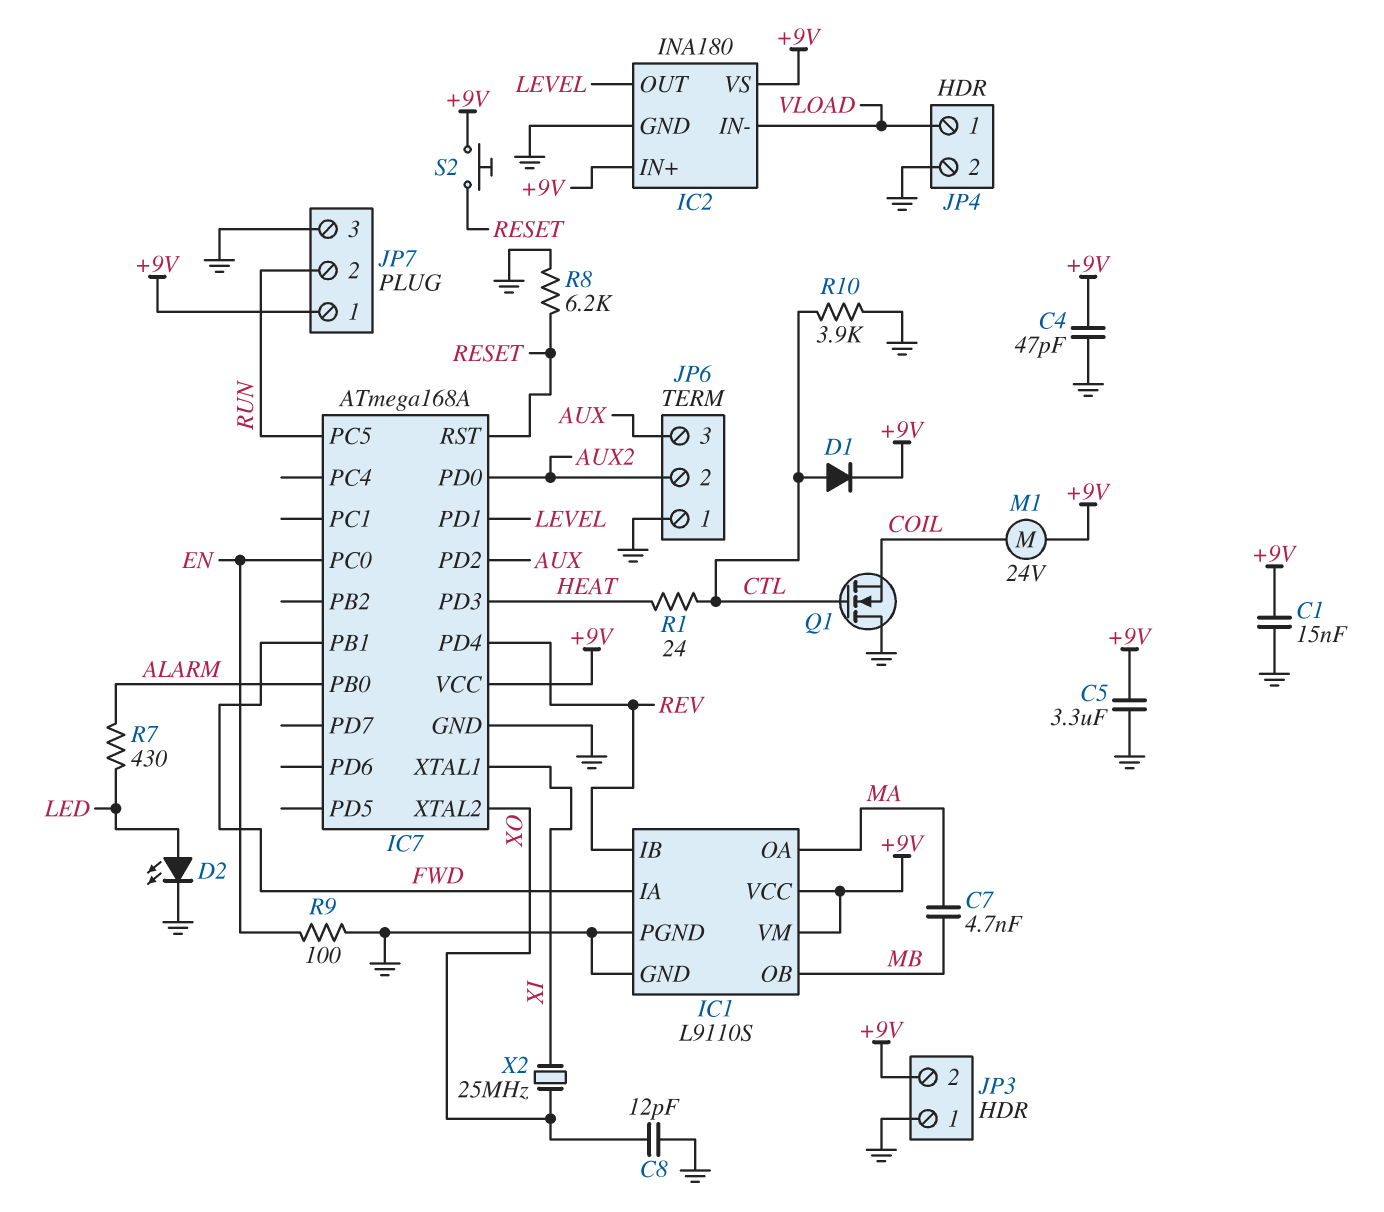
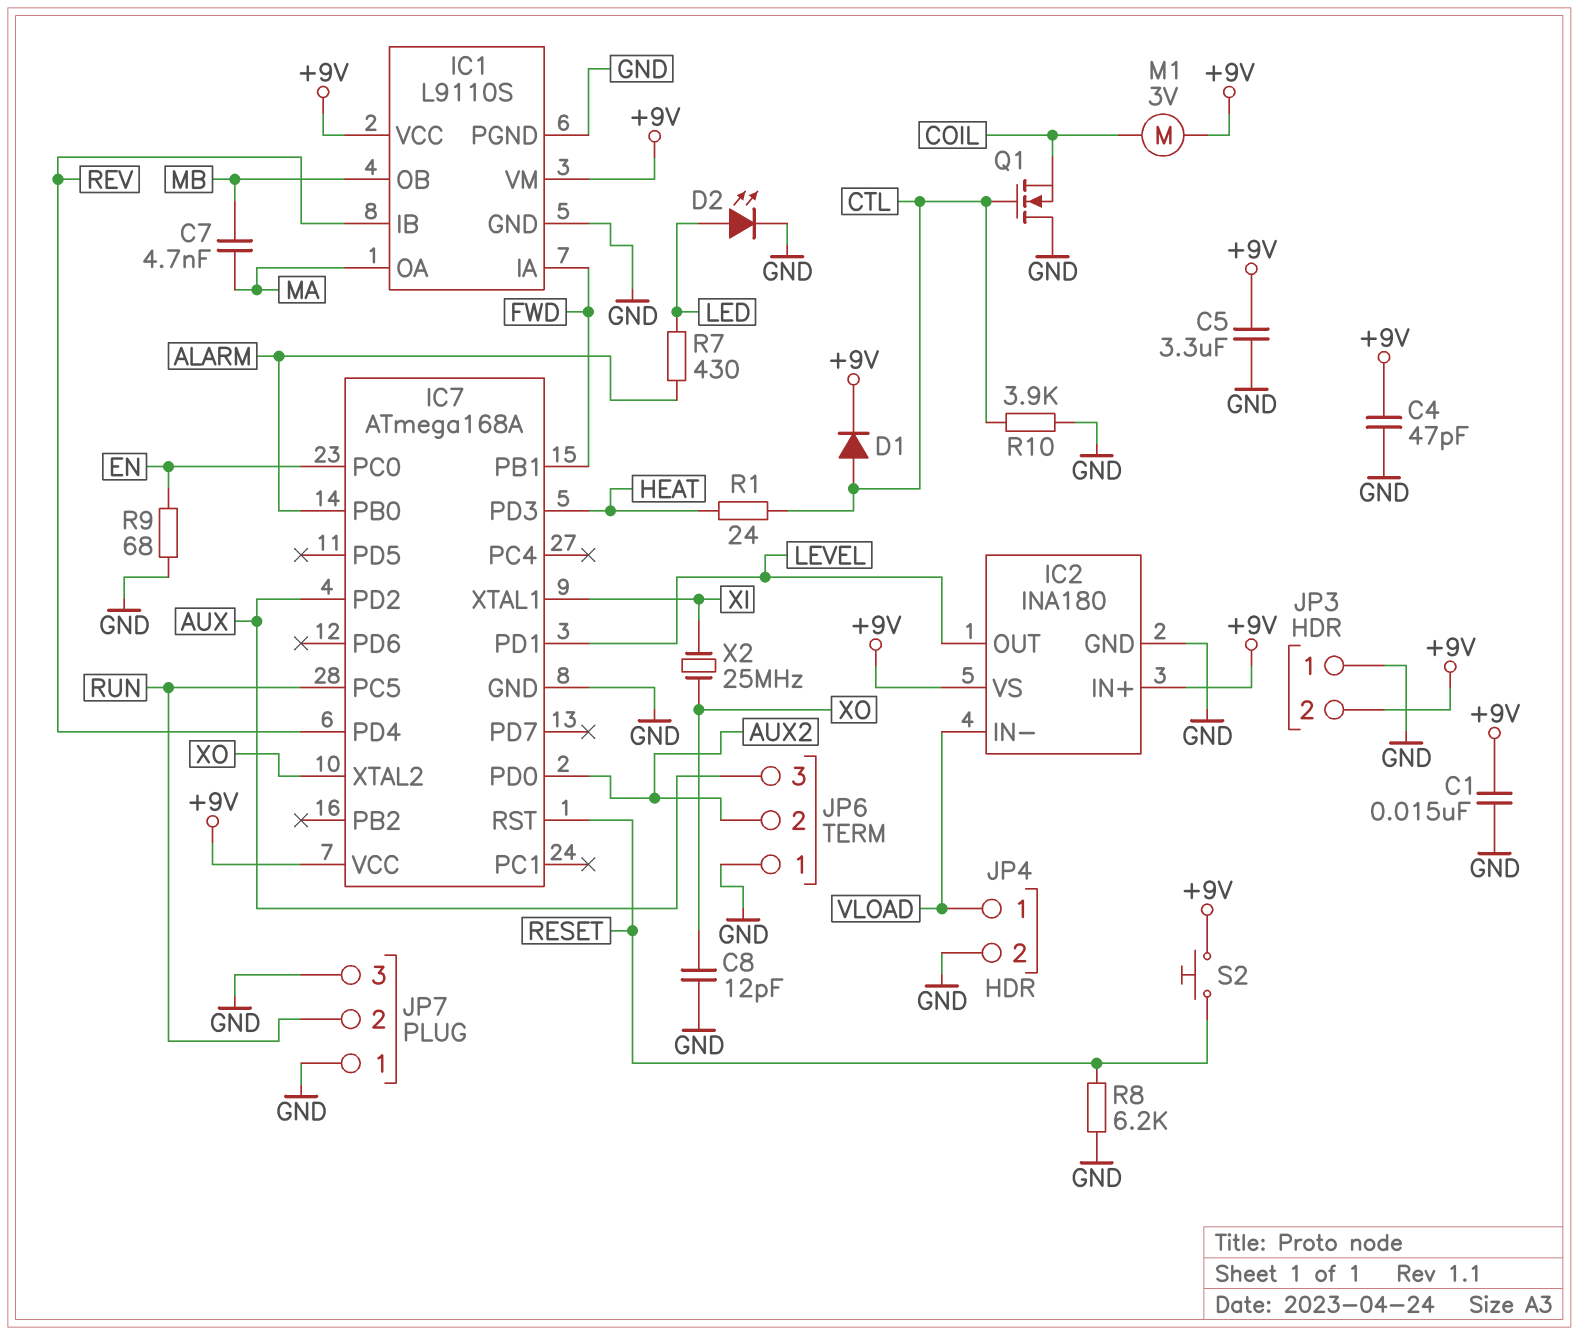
JP7 pin 1: +9V -> GND
M1: motor 24V (+9V, COIL) -> motor 3V (+9V, COIL)
R9: 100 (EN, GND) -> 68 (EN, GND)

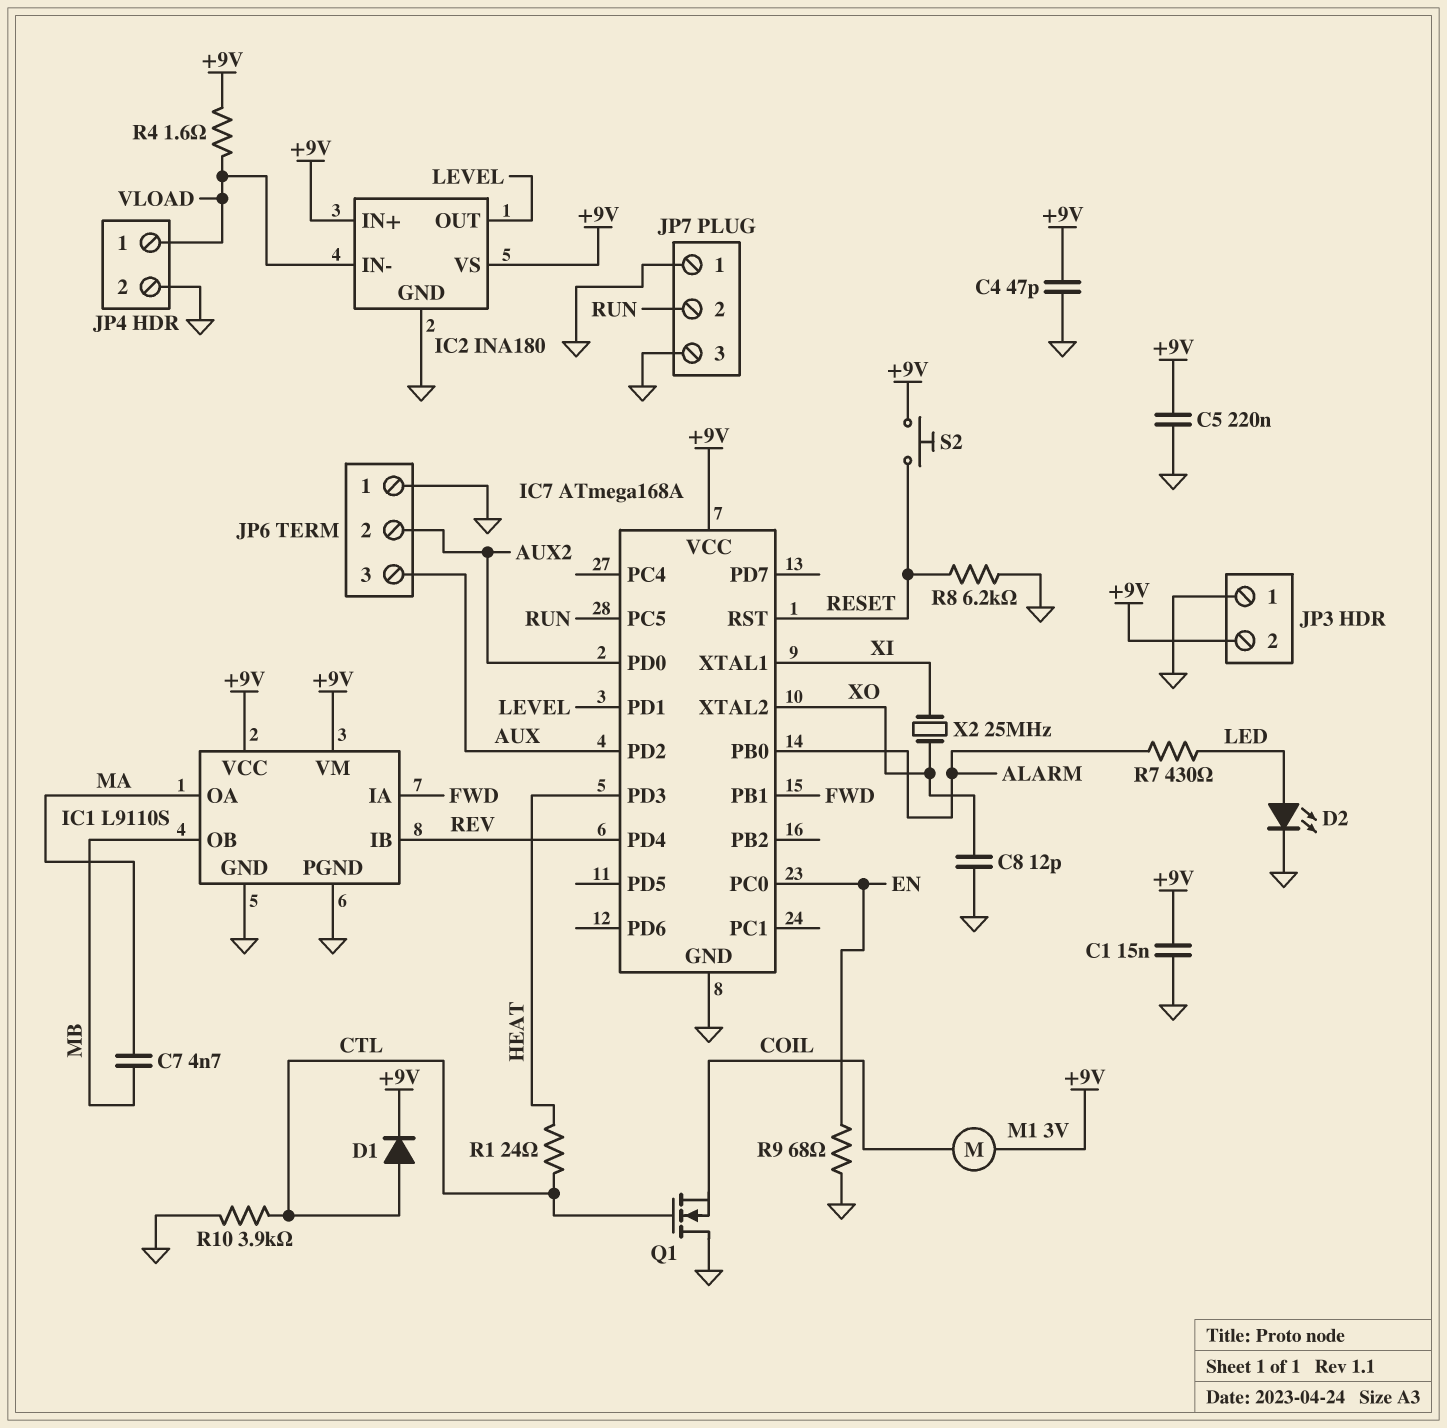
C5: 3.3uF (+9V, GND) -> 220nF (+9V, GND)
R4: none -> 1.6 (+9V, VLOAD)

